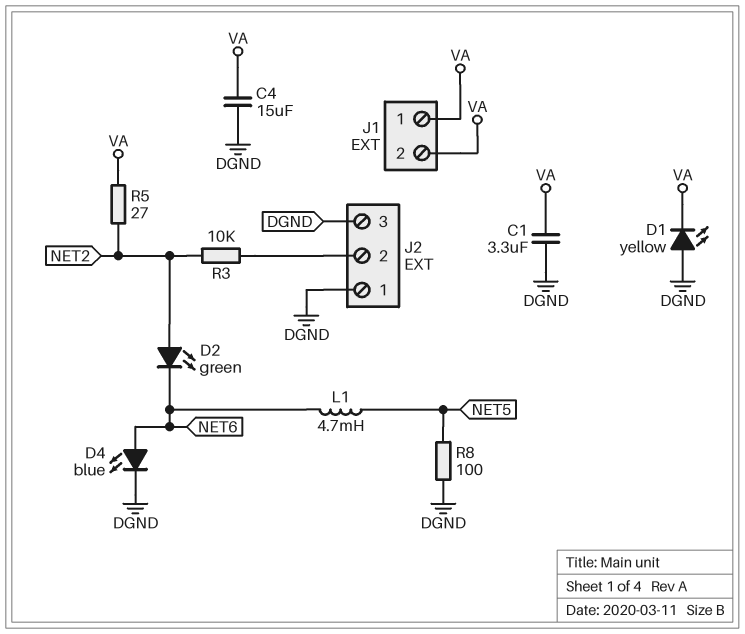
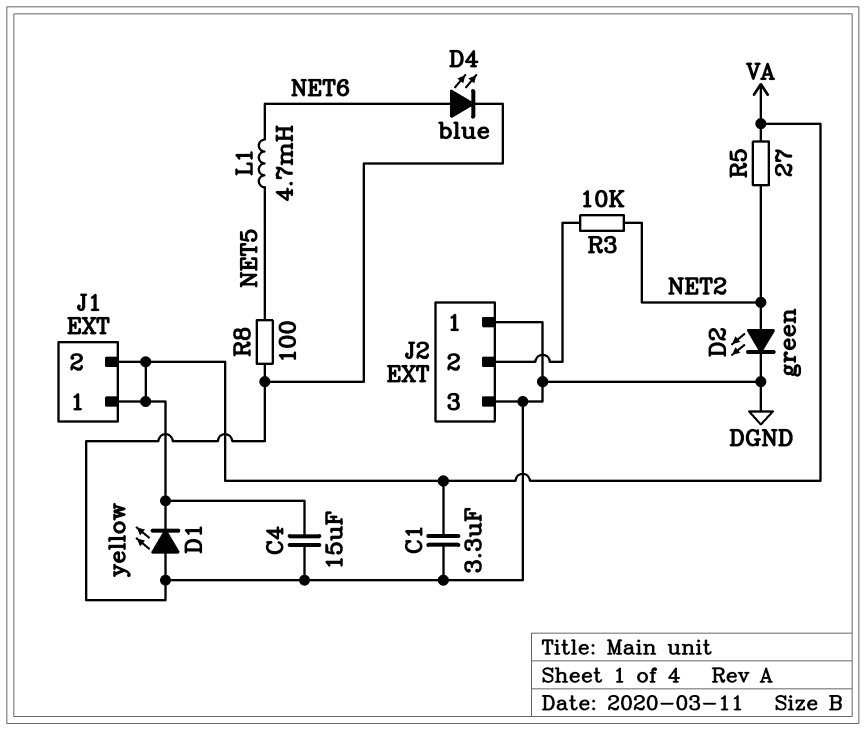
D2: LED green (A NET2, K NET6) -> LED green (A NET2, K DGND)

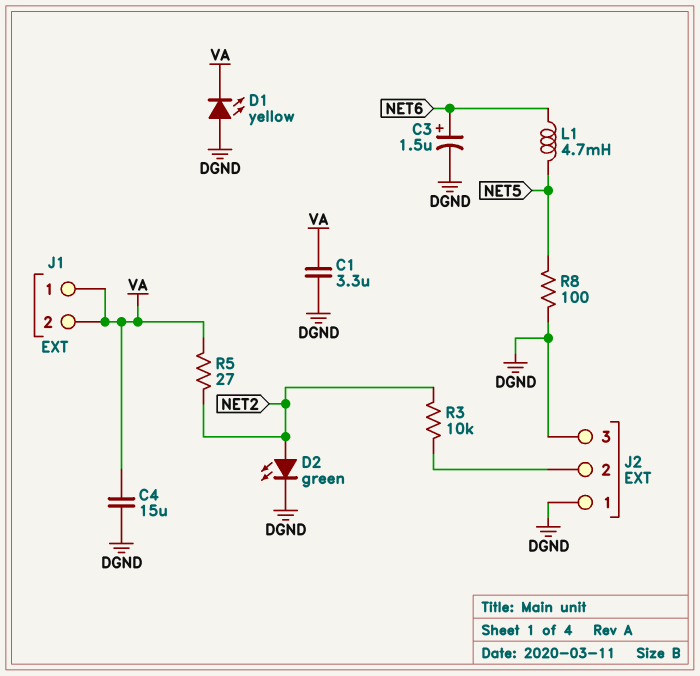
C3: none -> 1.5uF (plus NET6, minus DGND)
D4: LED blue (A NET6, K DGND) -> none

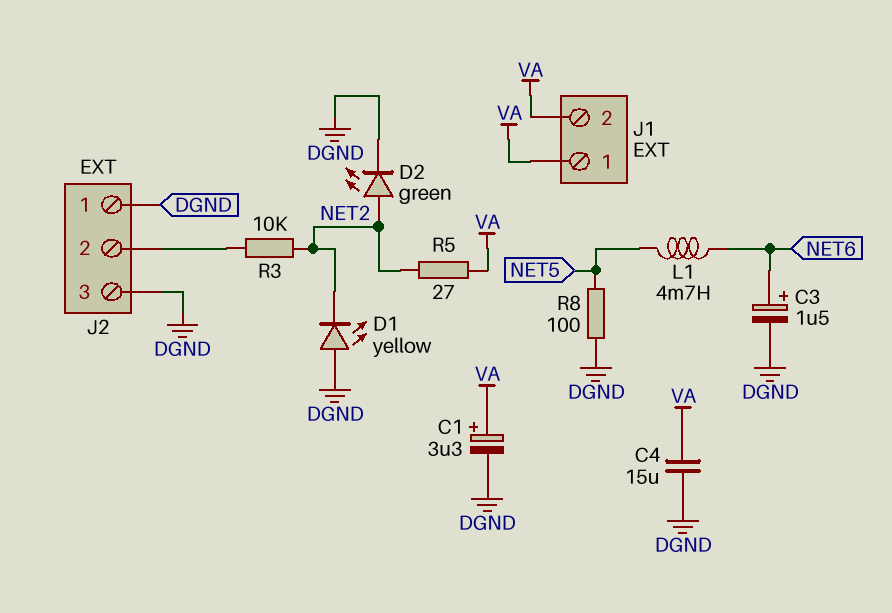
C1: 3.3uF (DGND, VA) -> 3.3uF (plus VA, minus DGND)
D1: LED yellow (A DGND, K VA) -> LED yellow (A DGND, K NET2)

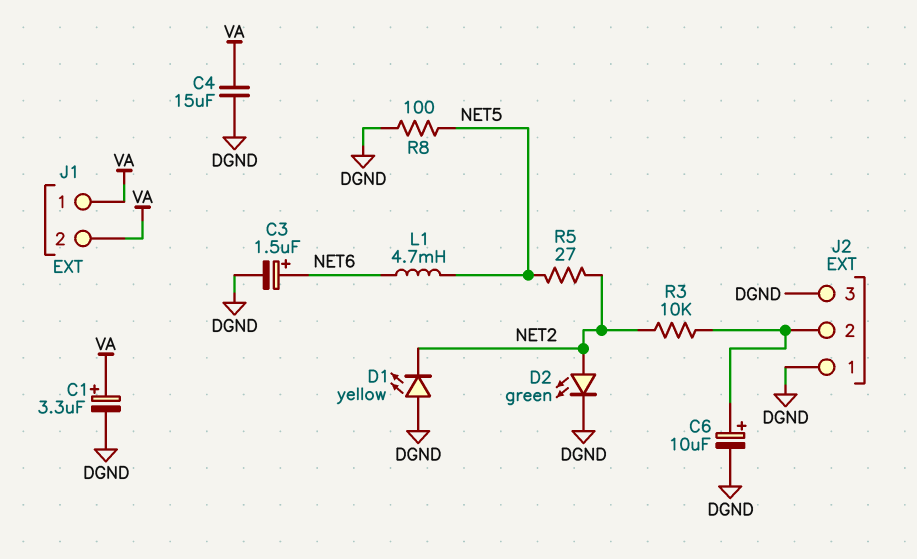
C6: none -> 10uF (plus J2/2, minus DGND)
R5: 27 (NET2, VA) -> 27 (NET2, NET5)

